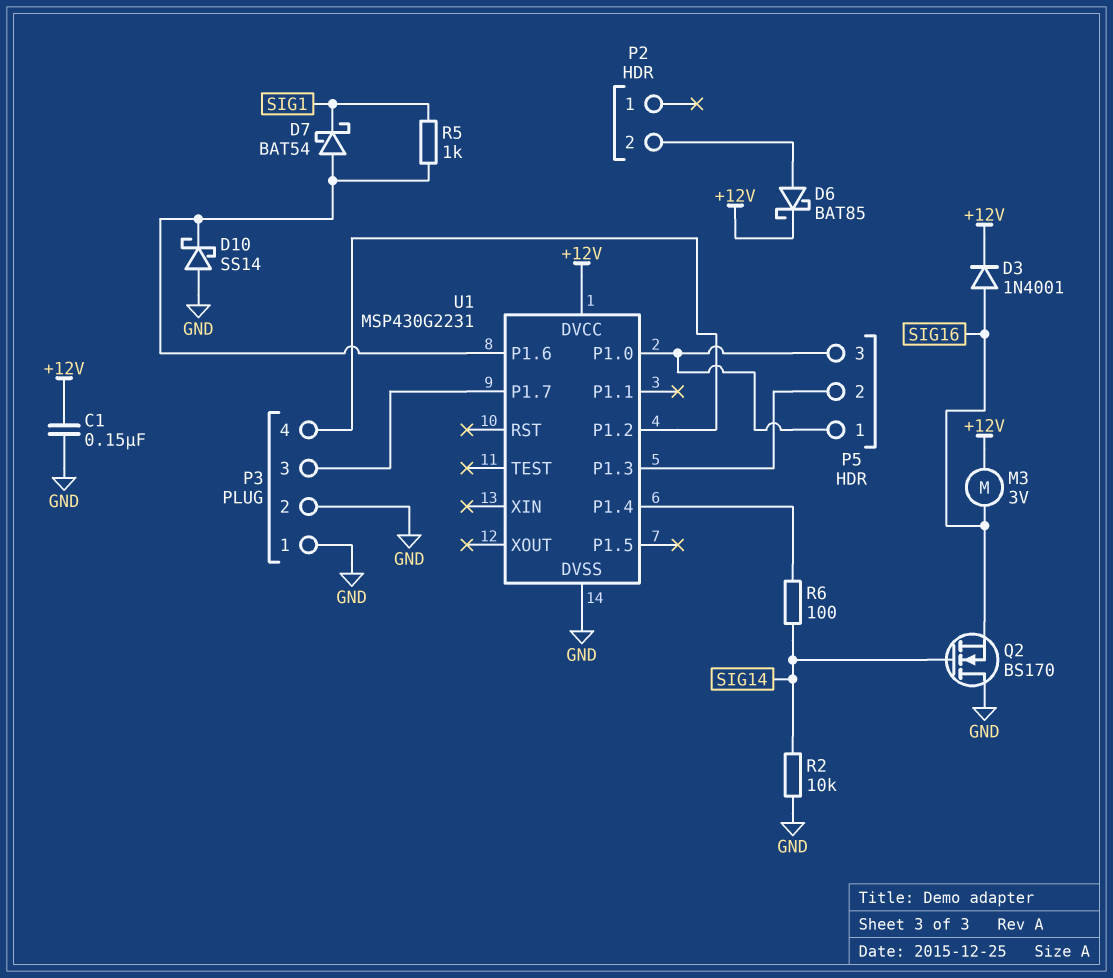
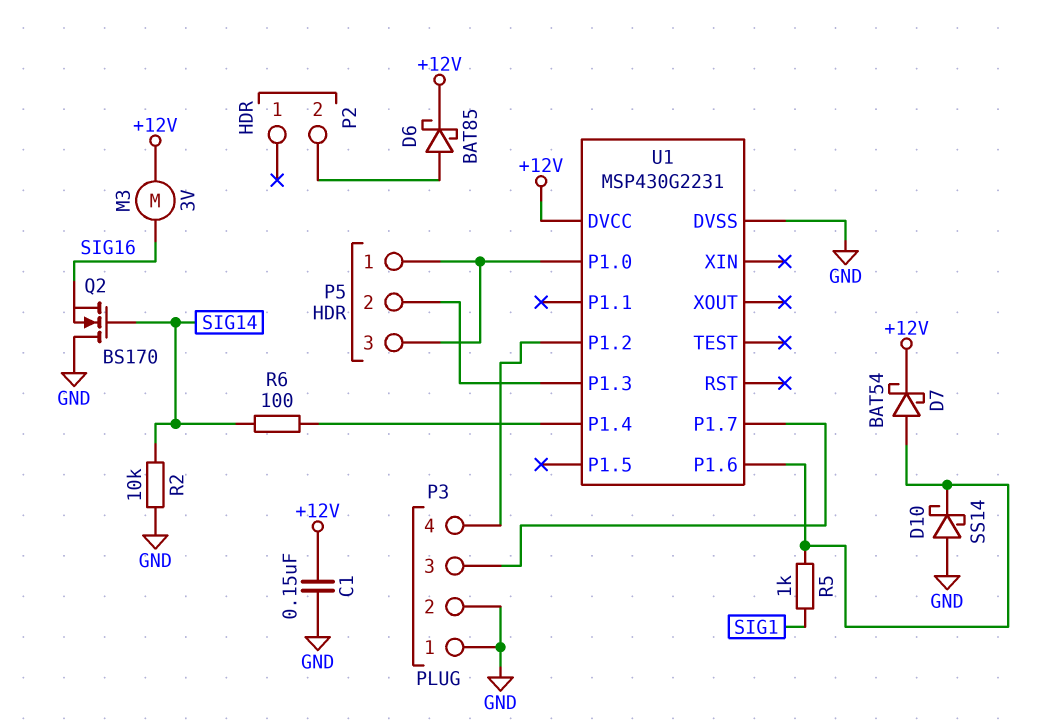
D3: diode 1N4001 (A SIG16, K +12V) -> none
D7: schottky BAT54 (A U1/P1.6, K SIG1) -> schottky BAT54 (A U1/P1.6, K +12V)

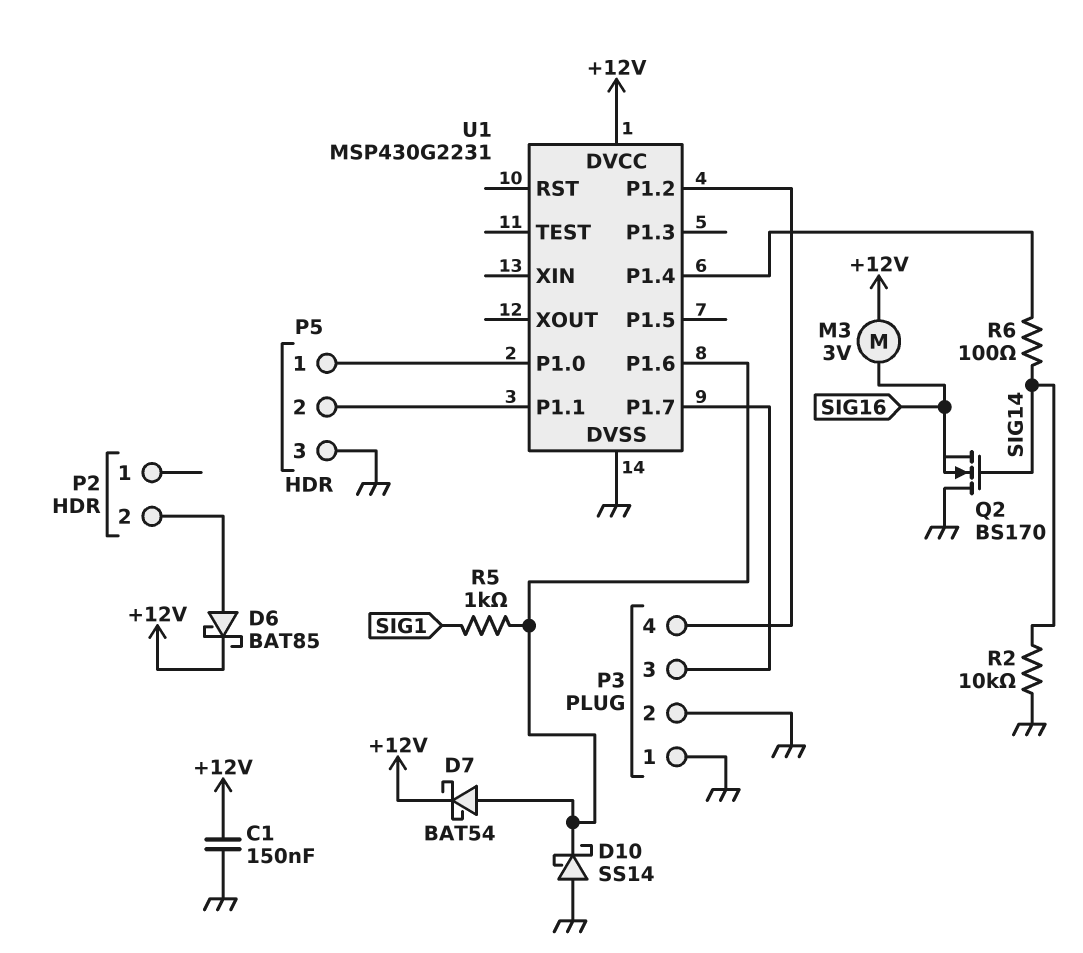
P5 pin 3: P5/1 -> GND
U1 pin P1.1: none -> P5/2
U1 pin P1.3: P5/2 -> none

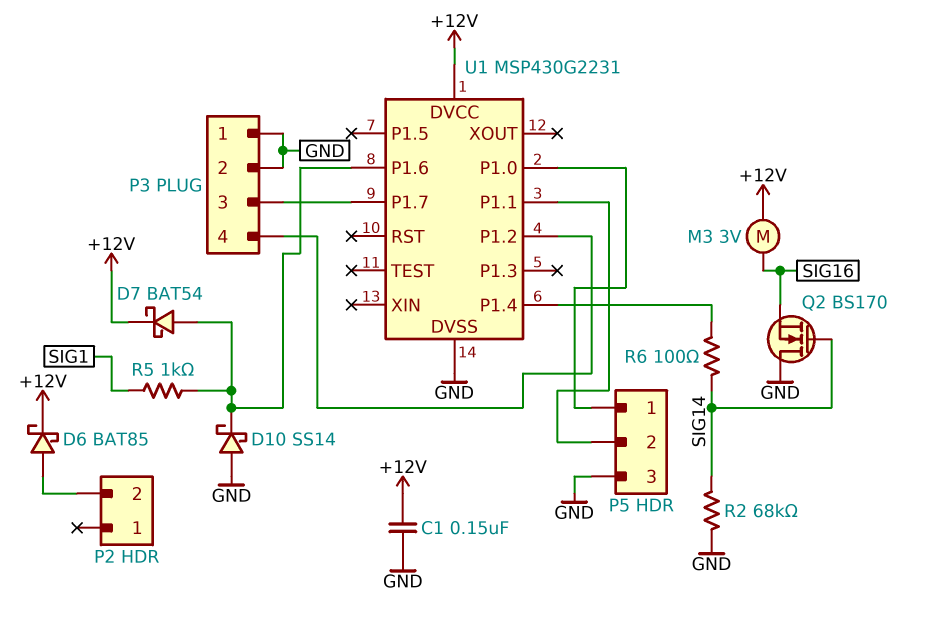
R2: 10k (GND, SIG14) -> 68k (GND, SIG14)

